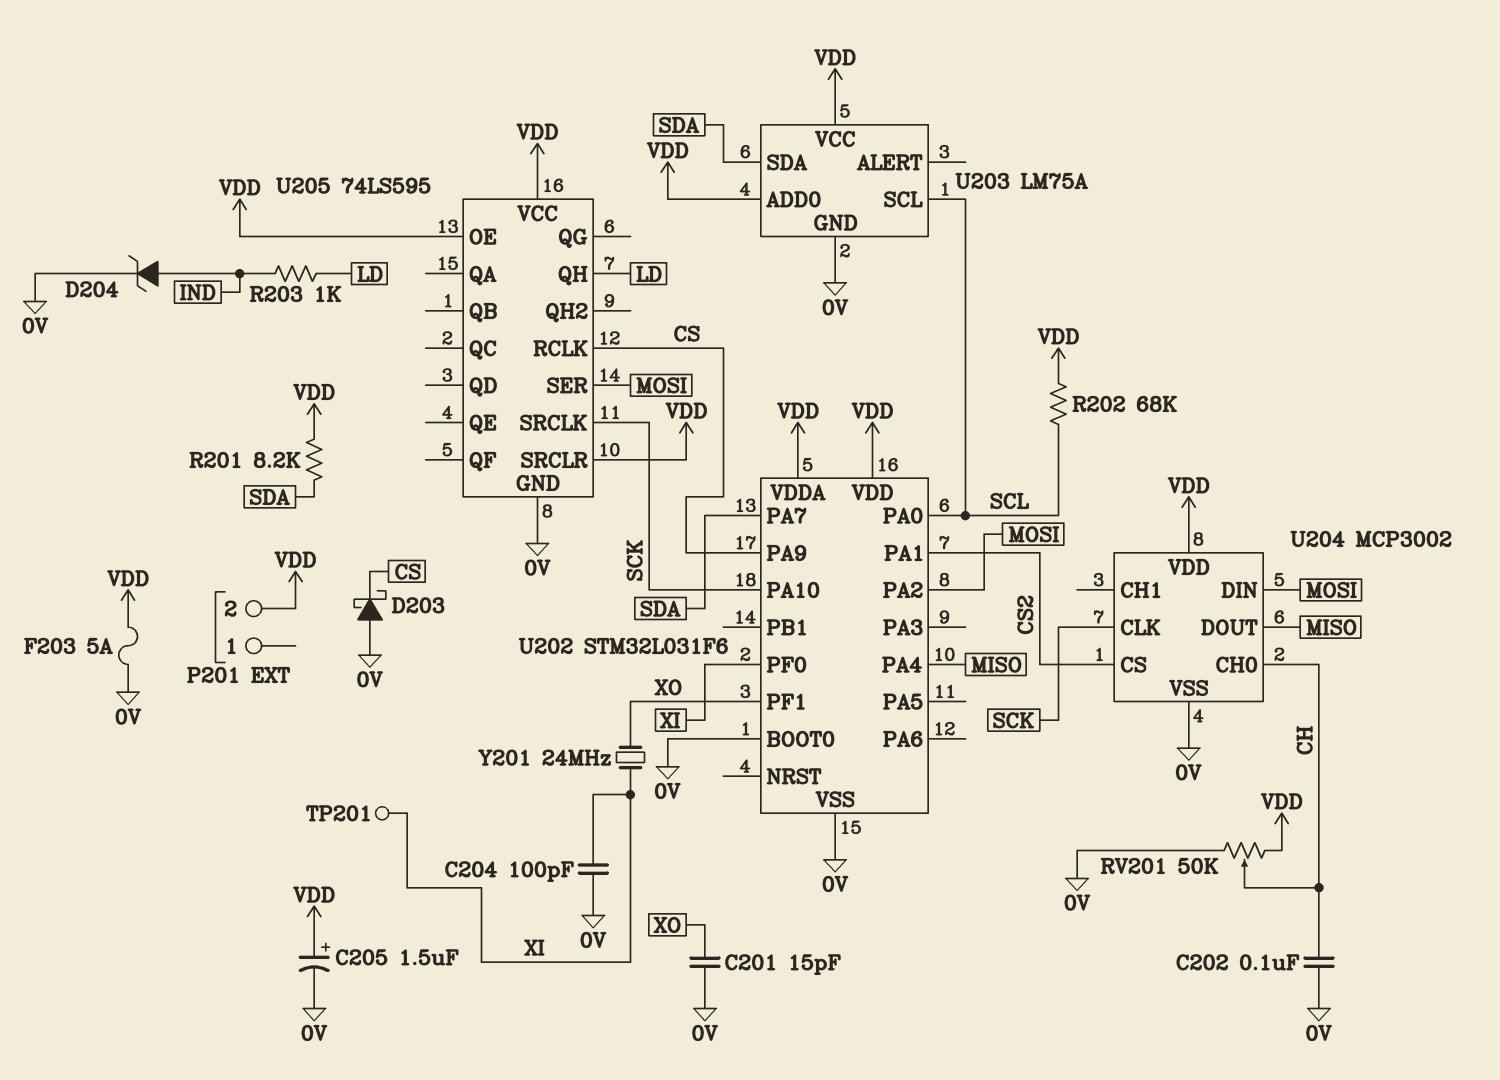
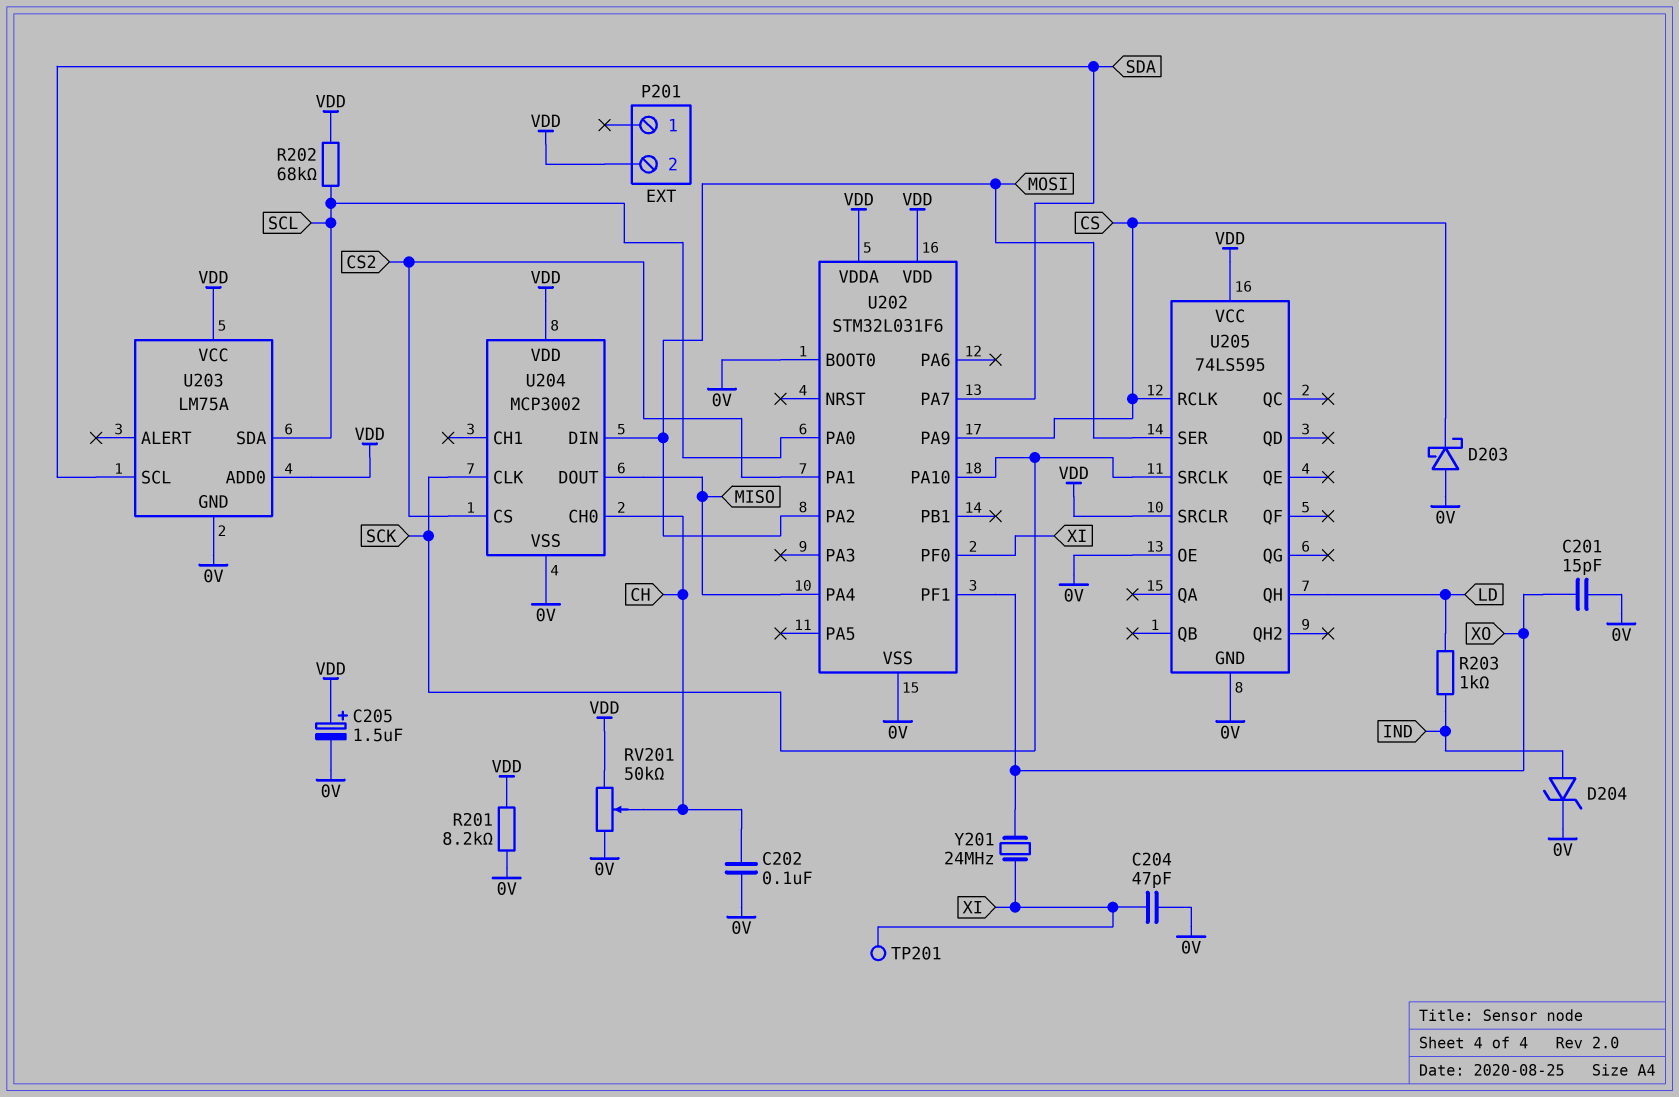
C204: 100pF (0V, XI) -> 47pF (0V, XI)
F203: 5A (0V, VDD) -> none
R201: 8.2k (SDA, VDD) -> 8.2k (0V, VDD)
U203 pin SCL: SCL -> SDA
U203 pin SDA: SDA -> SCL
U205 pin OE: VDD -> 0V

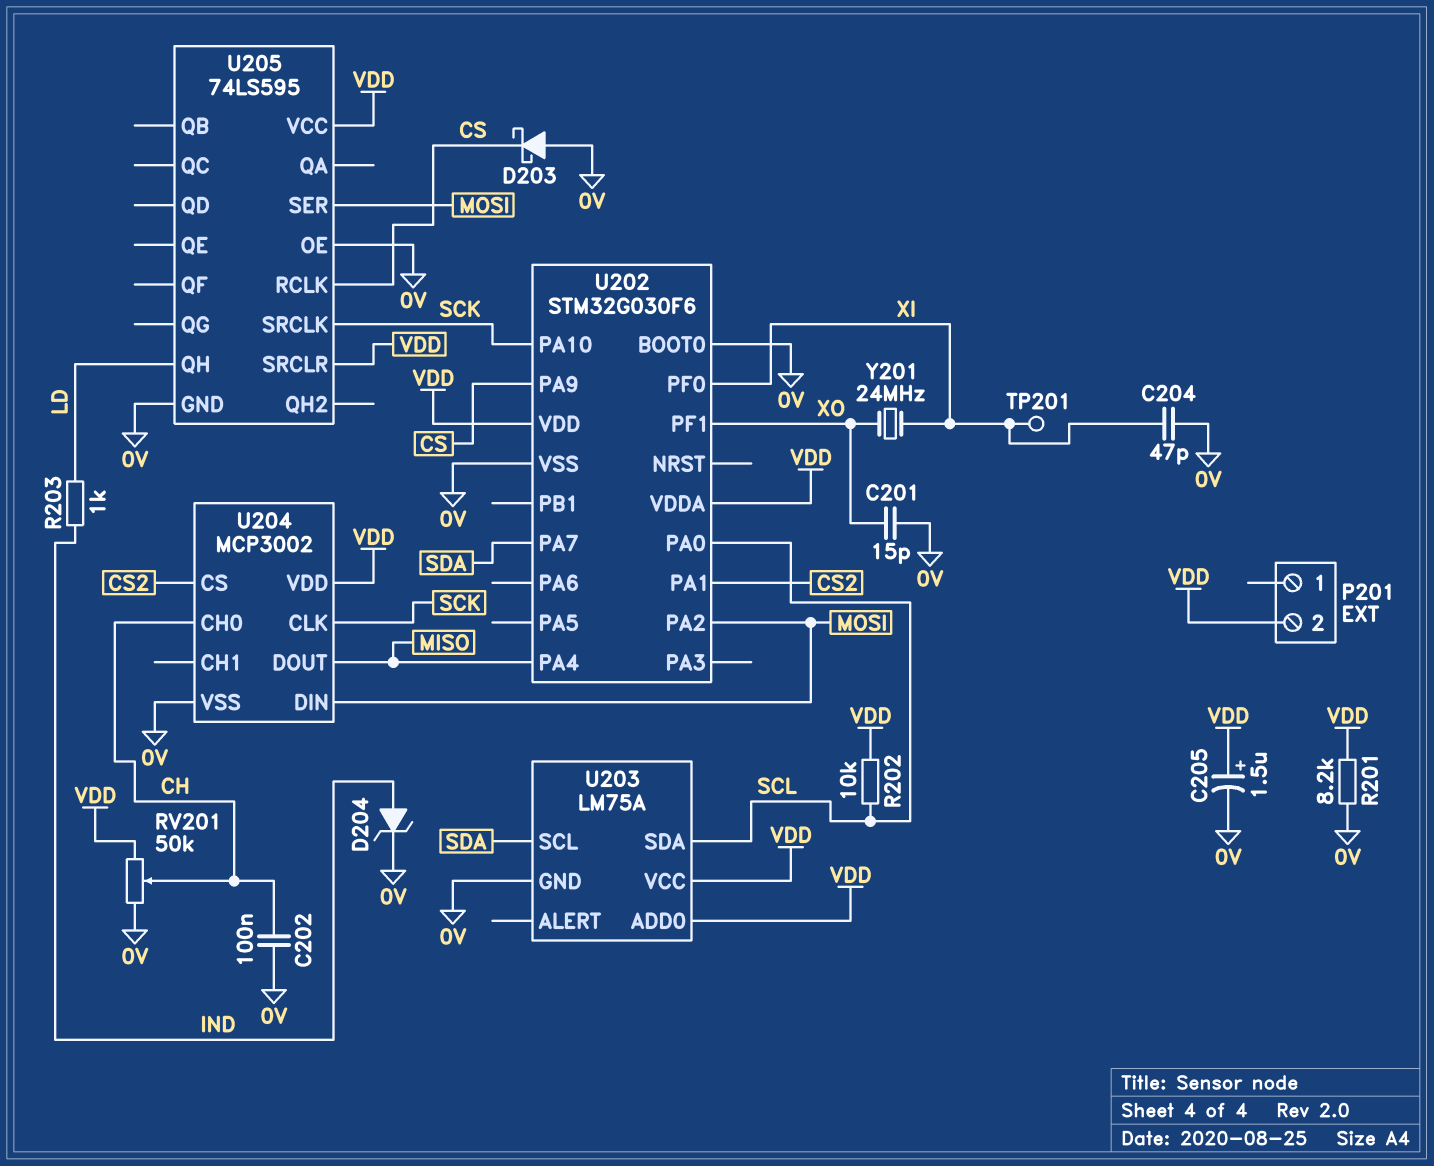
R202: 68k (SCL, VDD) -> 10k (SCL, VDD)
U202: STM32L031F6 -> STM32G030F6

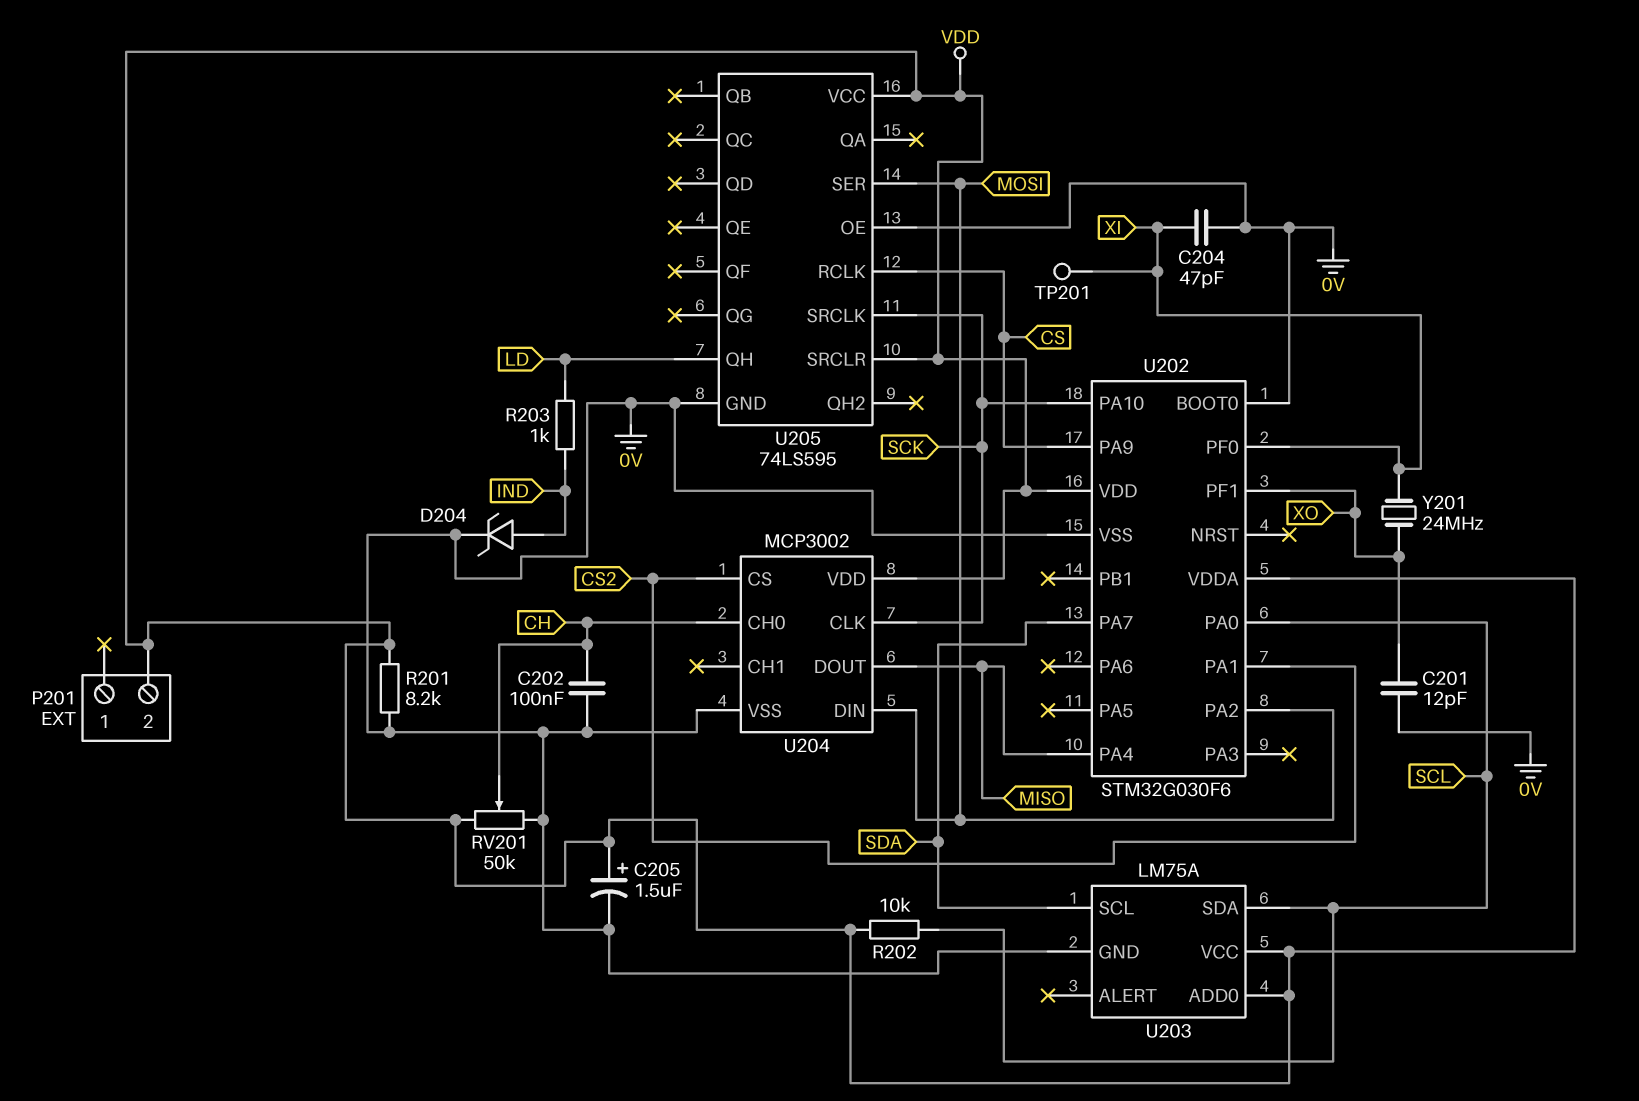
C201: 15pF (0V, XO) -> 12pF (0V, XO)
D203: schottky (A 0V, K CS) -> none

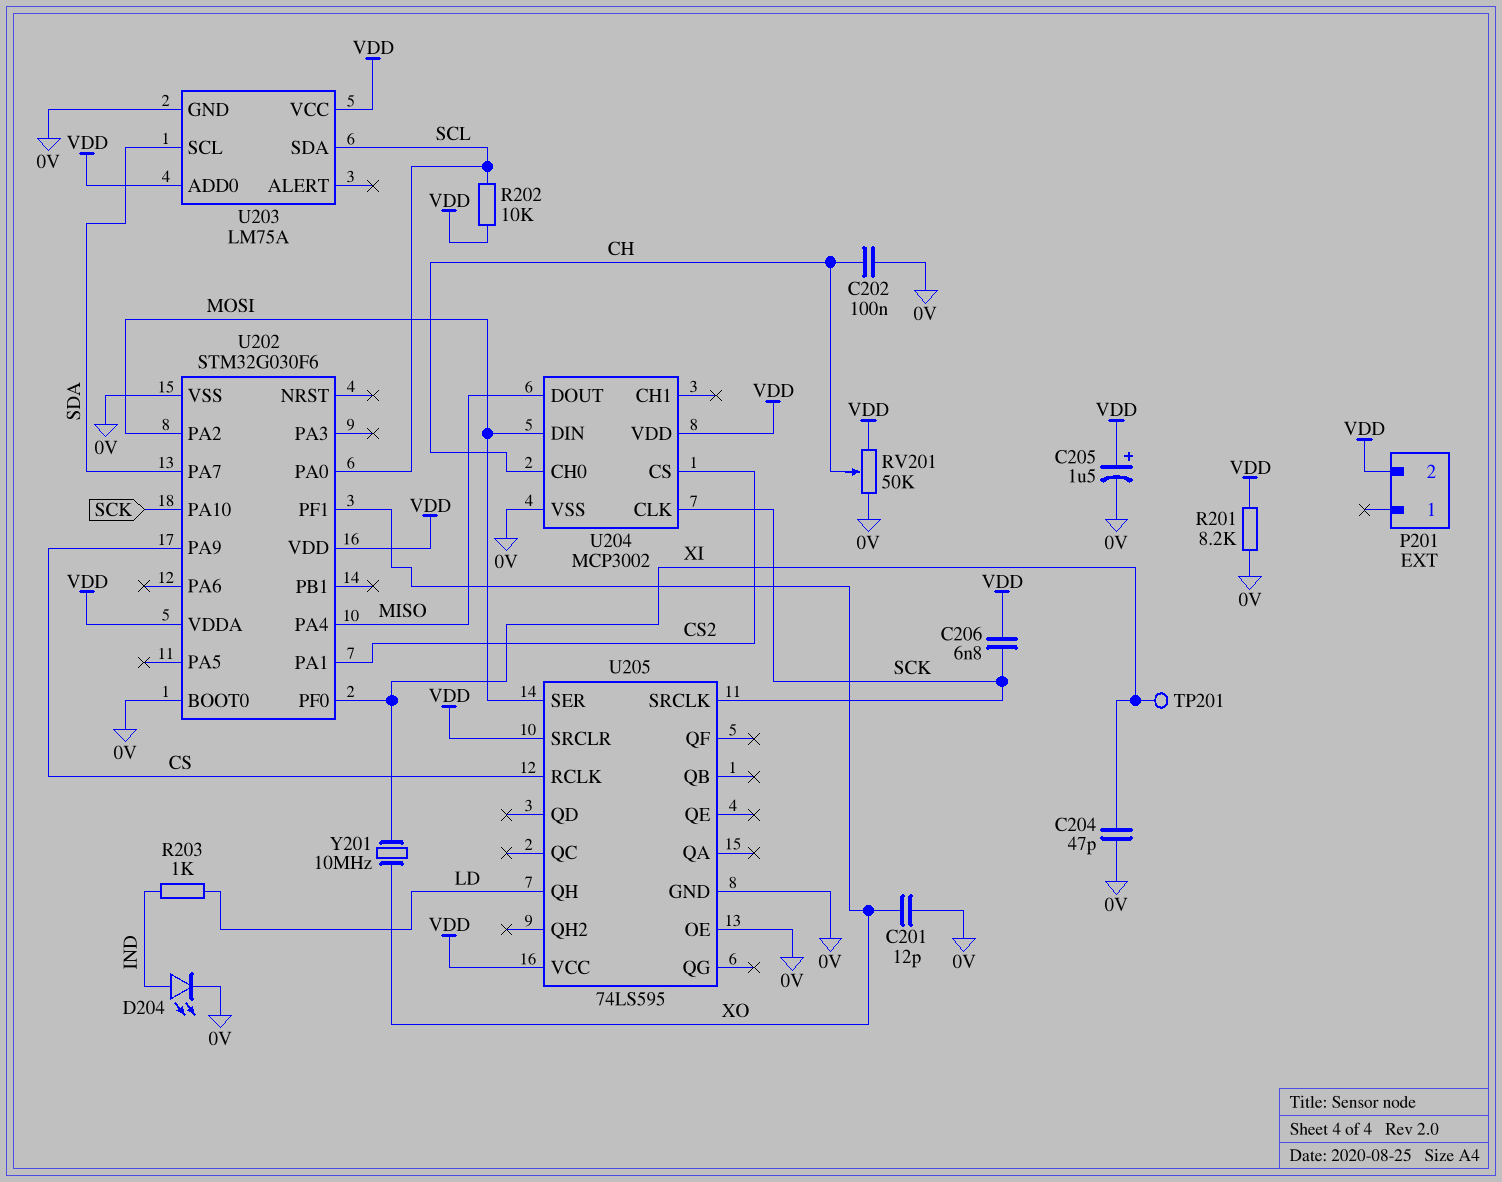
C206: none -> 6.8nF (SCK, VDD)
D204: zener (A IND, K 0V) -> LED (A IND, K 0V)
Y201: 24MHz (XI, XO) -> 10MHz (XI, XO)

